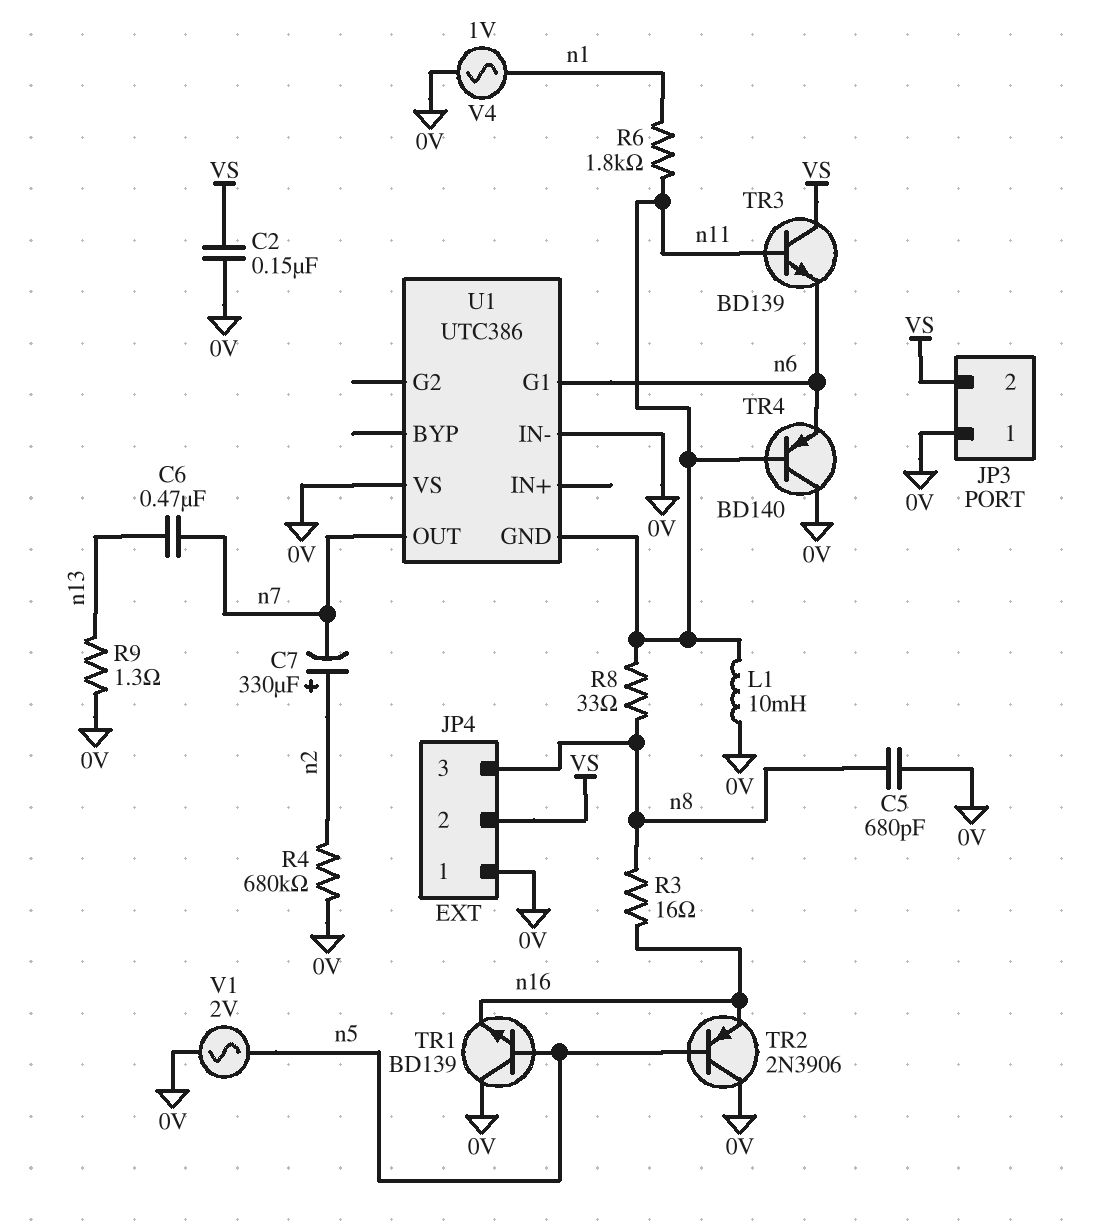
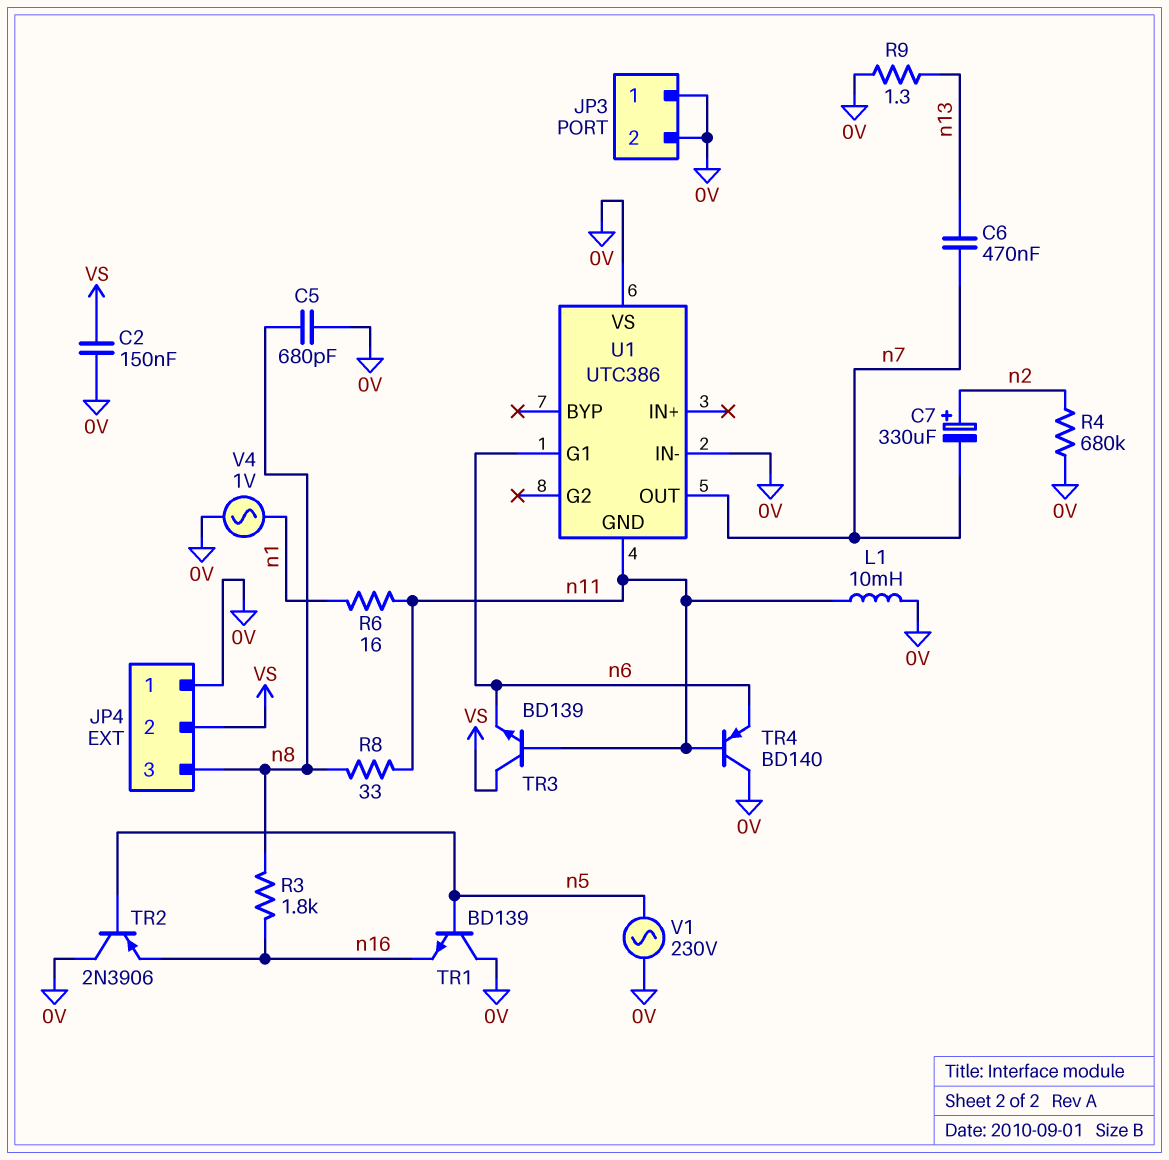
JP3 pin 2: VS -> 0V
R3: 16 (n8, n16) -> 1.8k (n8, n16)
R6: 1.8k (n1, n11) -> 16 (n1, n11)
V1: AC 2V (0V, n5) -> AC 230V (0V, n5)

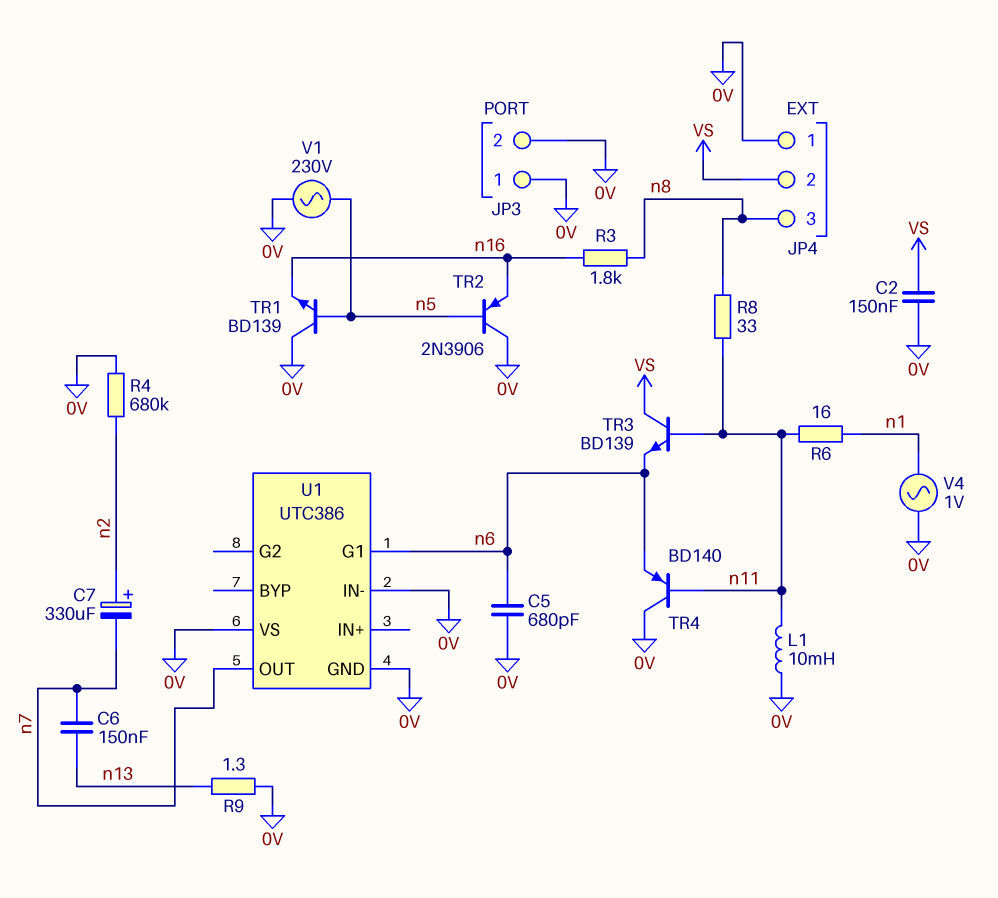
C5: 680pF (0V, n8) -> 680pF (0V, n6)
C6: 470nF (n7, n13) -> 150nF (n7, n13)
U1 pin GND: n11 -> 0V

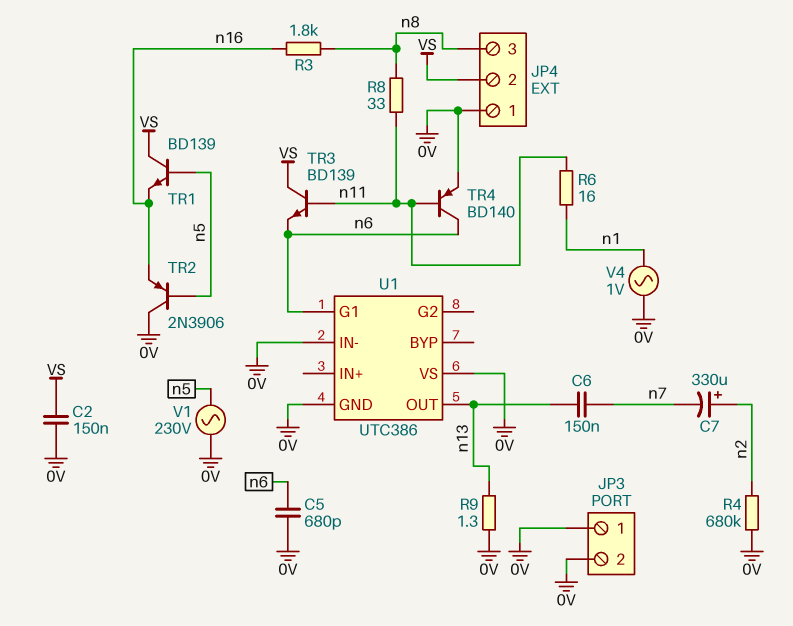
L1: 10mH (0V, n11) -> none
TR1: NPN BD139 (B n5, C 0V, E n16) -> NPN BD139 (B n5, C VS, E n16)
TR4: PNP BD140 (B n11, C 0V, E n6) -> PNP BD140 (B n11, C n6, E 0V)
U1 pin OUT: n7 -> n13

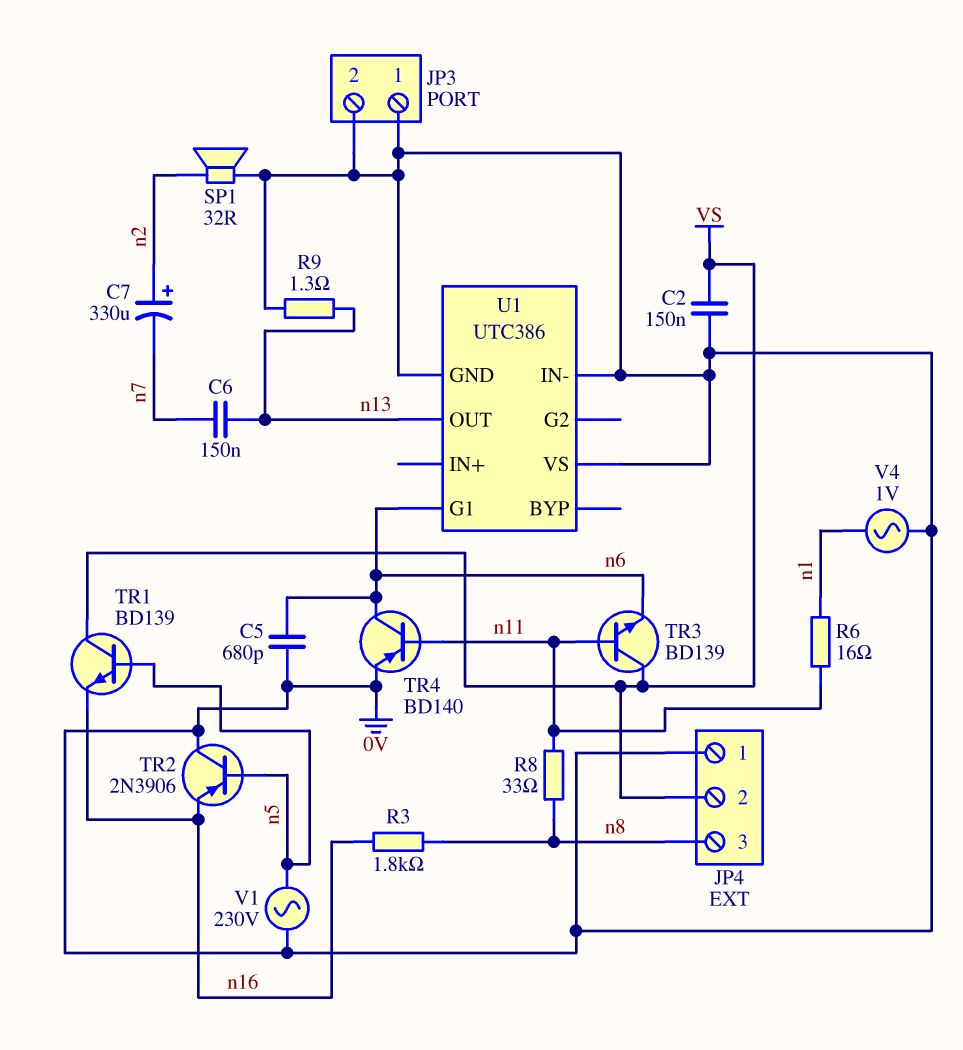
R4: 680k (0V, n2) -> none
SP1: none -> speaker 32R (0V, n2)

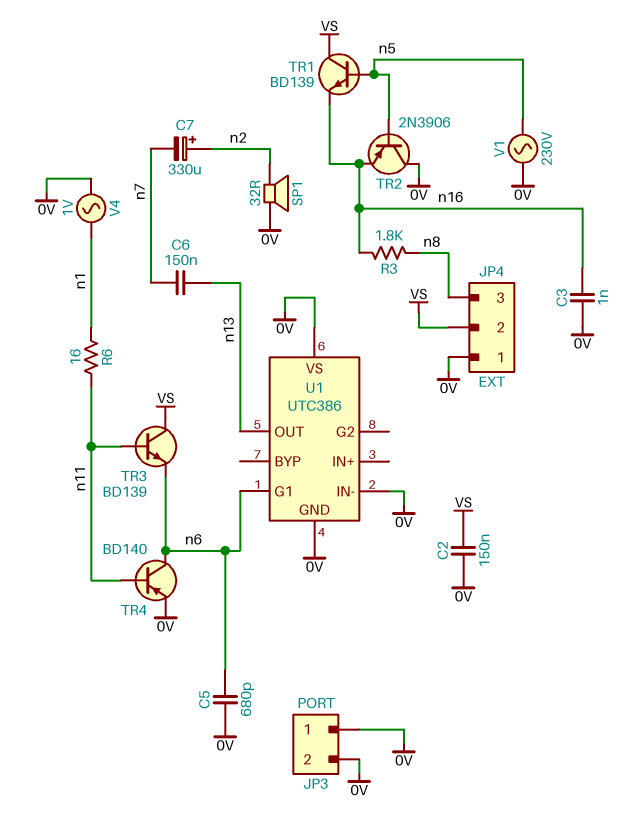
C3: none -> 1nF (0V, n16)
R8: 33 (n8, n11) -> none
R9: 1.3 (0V, n13) -> none

